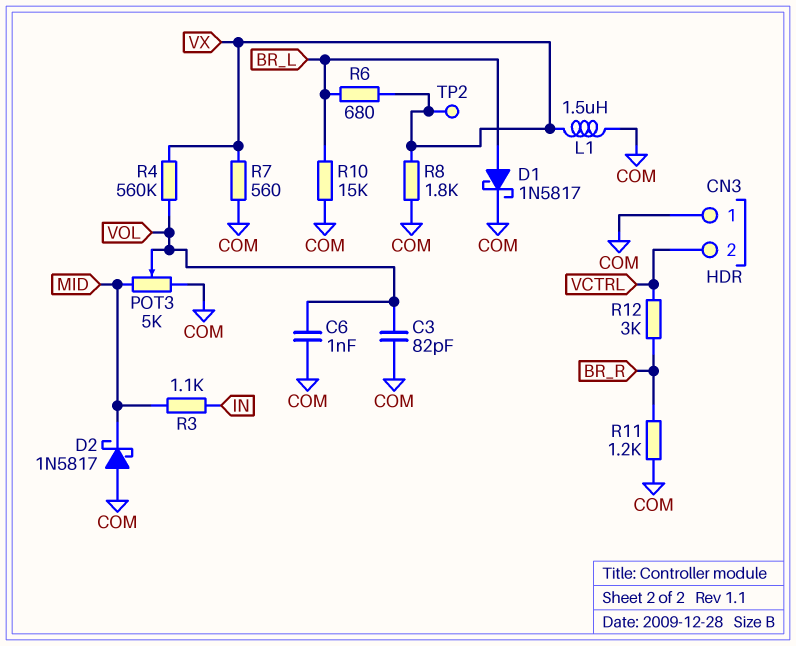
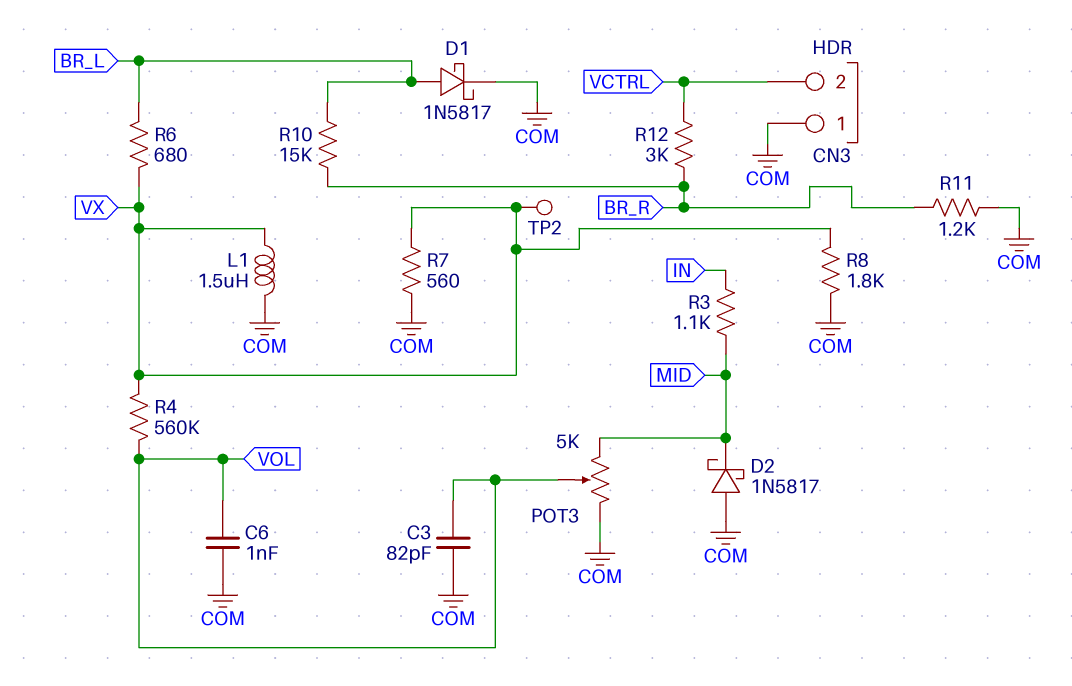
R10: 15k (BR_L, COM) -> 15k (BR_L, BR_R)

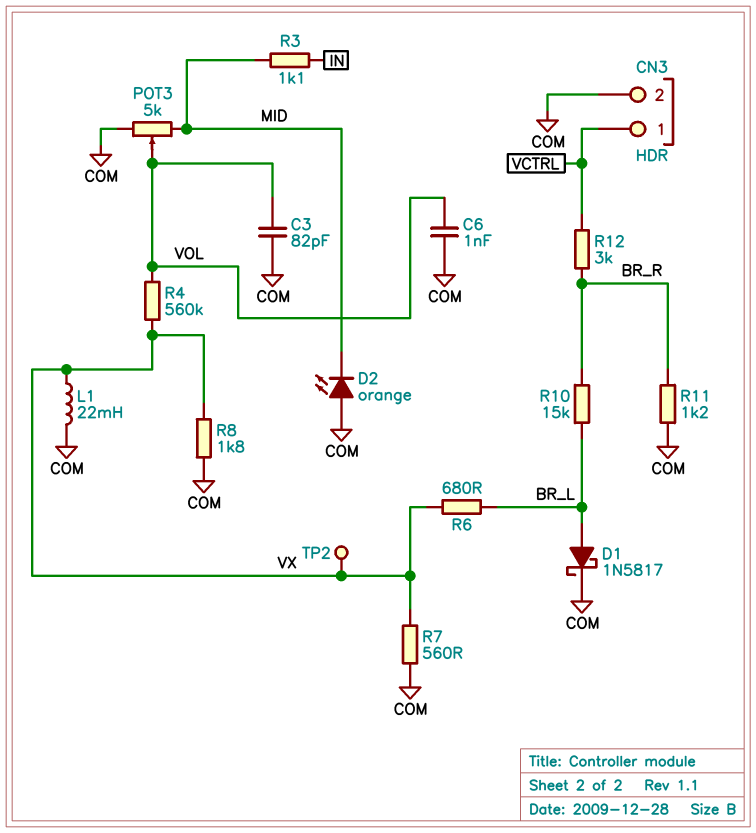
CN3 pin 1: COM -> VCTRL
CN3 pin 2: VCTRL -> COM
D2: schottky 1N5817 (A COM, K MID) -> LED orange (A COM, K MID)
L1: 1.5uH (COM, VX) -> 22mH (COM, VX)

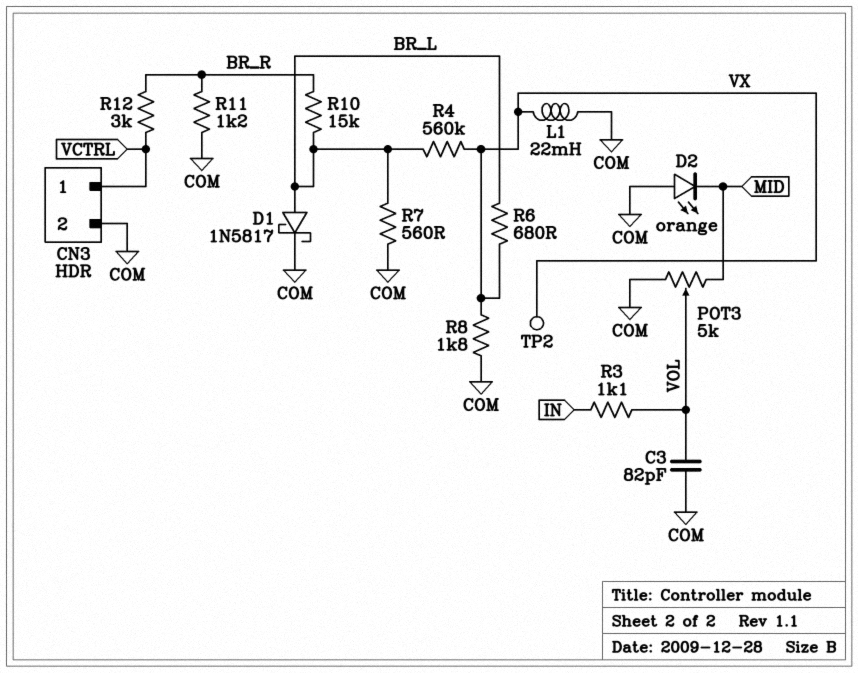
C6: 1nF (COM, VOL) -> none
R3: 1.1k (IN, MID) -> 1.1k (IN, VOL)
R4: 560k (VOL, VX) -> 560k (BR_L, VX)
R7: 560 (COM, VX) -> 560 (BR_L, COM)

